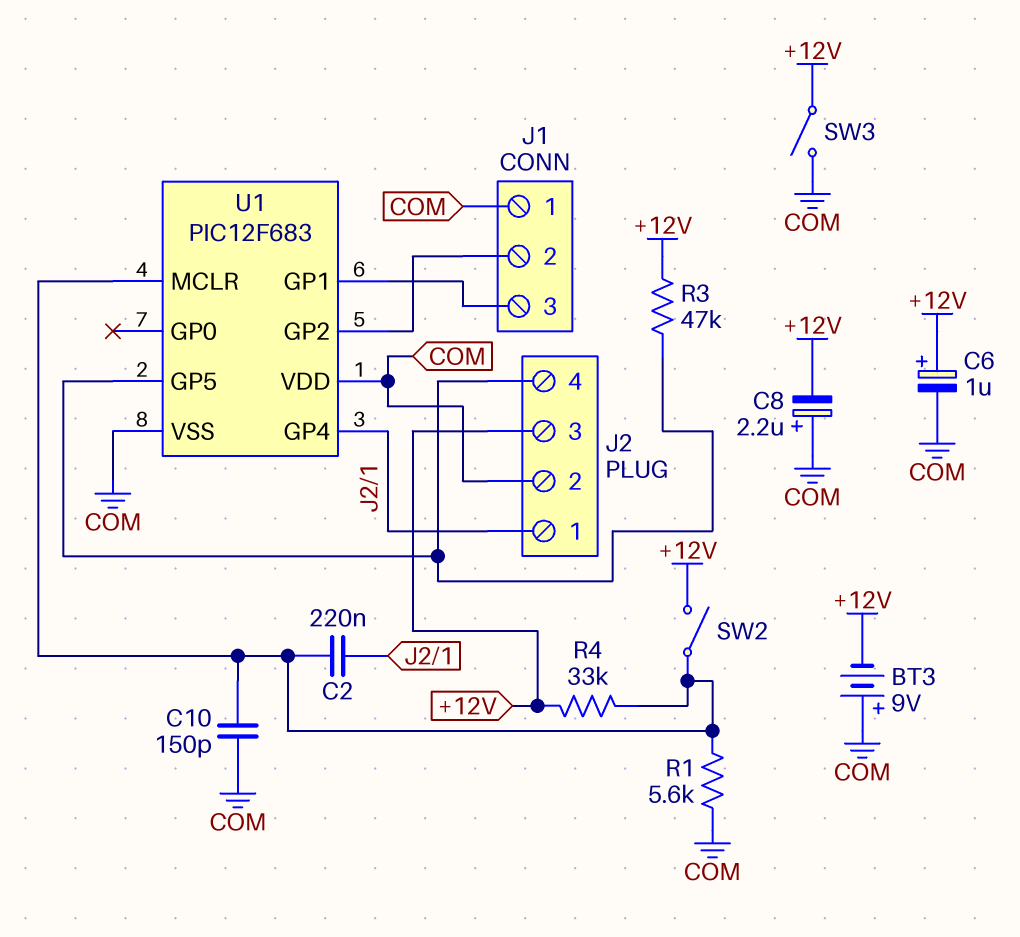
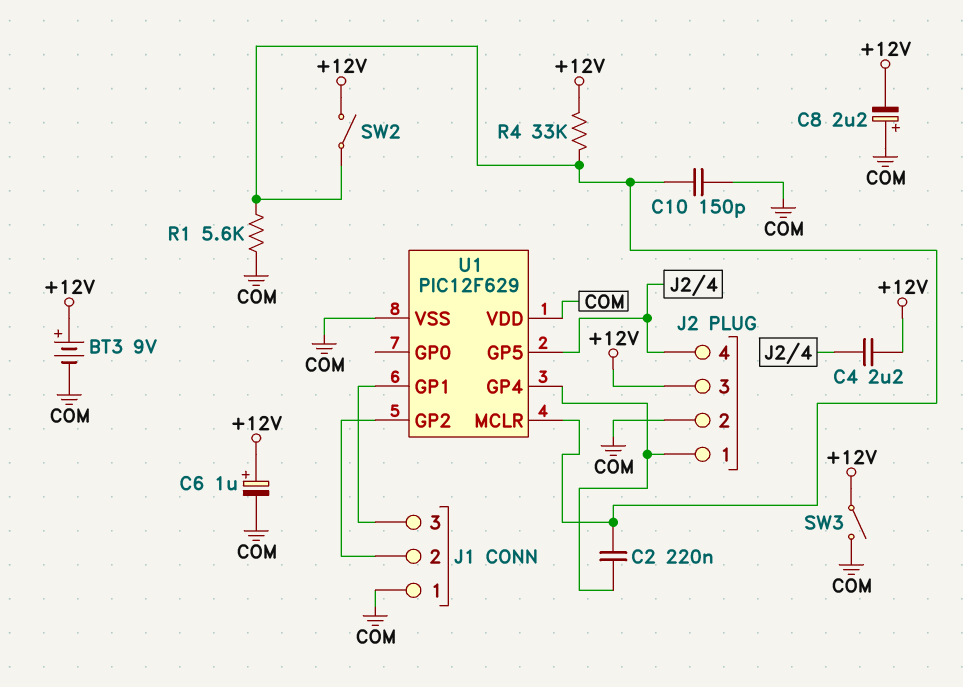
BT3: 9V (plus COM, minus +12V) -> 9V (plus +12V, minus COM)
C4: none -> 2.2uF (+12V, J2/4)
R3: 47k (+12V, J2/4) -> none
U1: PIC12F683 -> PIC12F629

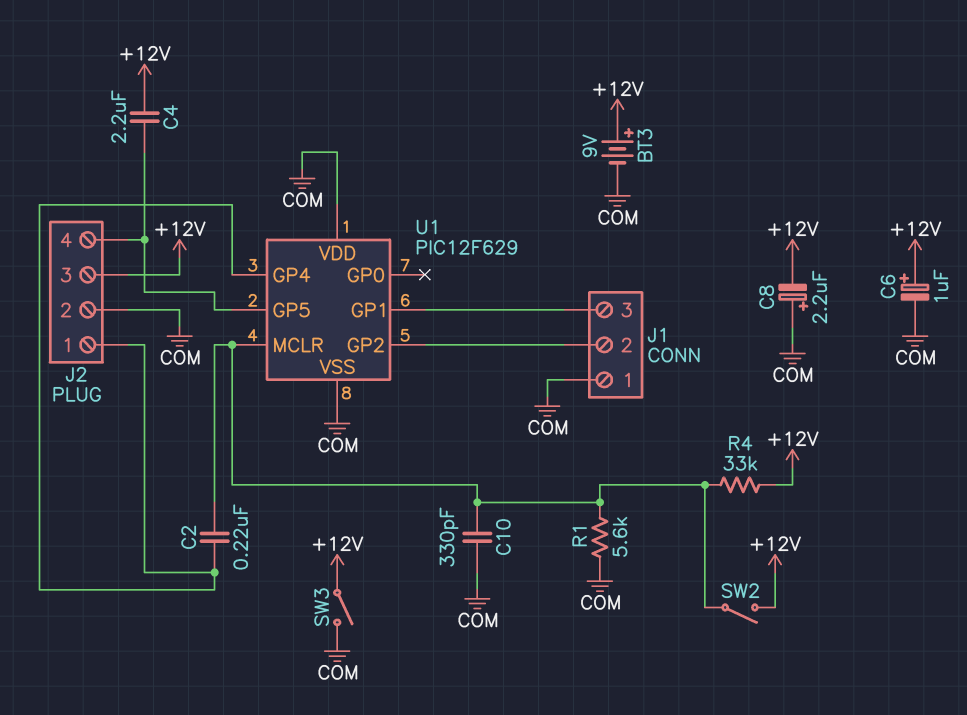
C10: 150pF (COM, U1/MCLR) -> 330pF (COM, U1/MCLR)

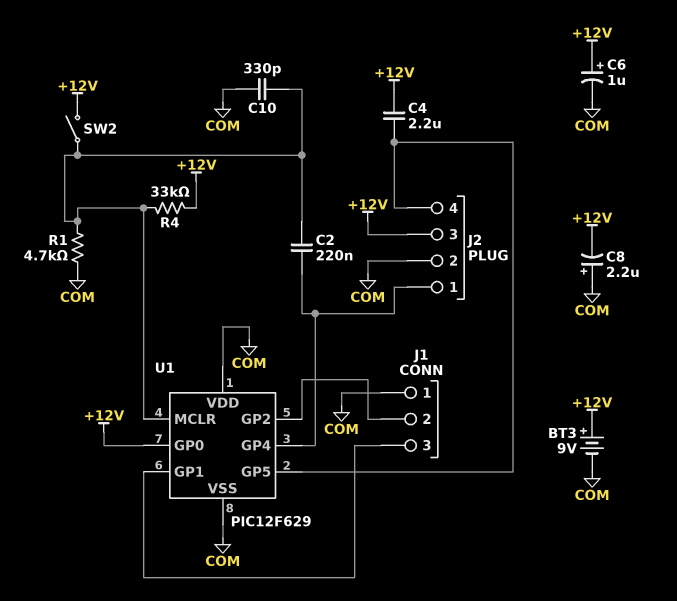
R1: 5.6k (COM, U1/MCLR) -> 4.7k (COM, U1/MCLR)
SW3: switch (+12V, COM) -> none
U1 pin GP0: none -> +12V

